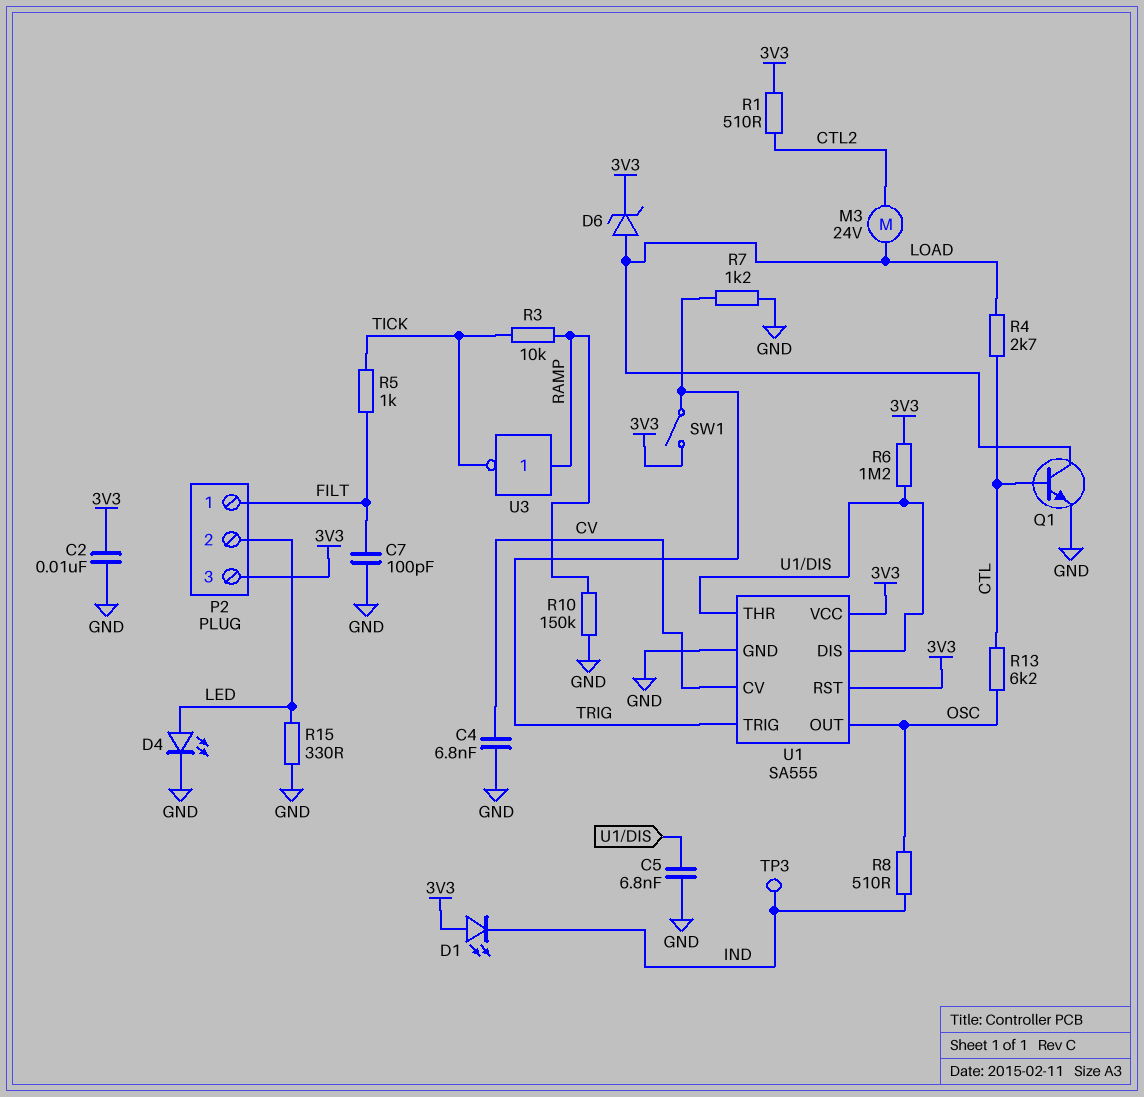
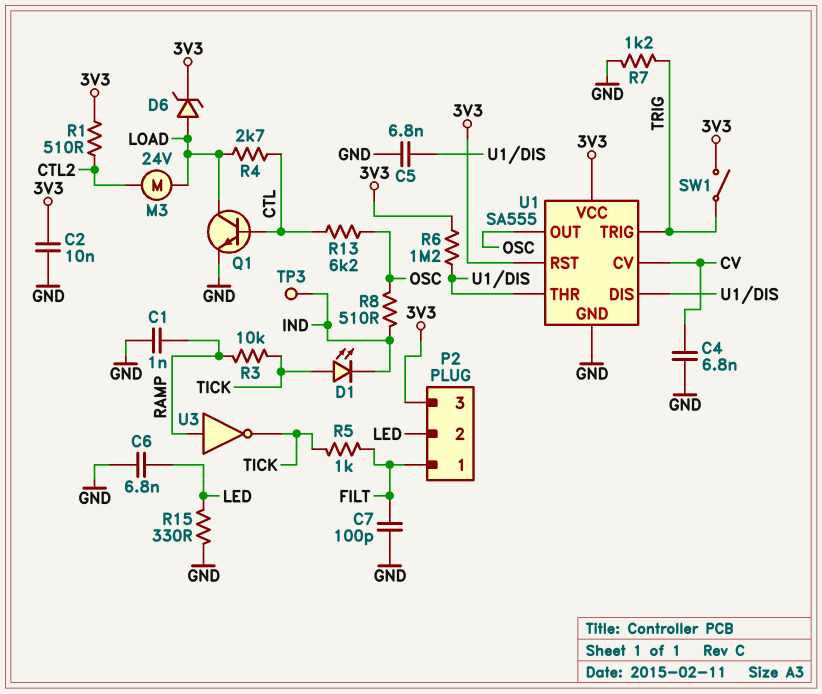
C1: none -> 1nF (GND, RAMP)
C6: none -> 6.8nF (GND, LED)
D1: LED (A 3V3, K IND) -> LED (A TICK, K IND)
D4: LED (A LED, K GND) -> none
R10: 150k (GND, RAMP) -> none

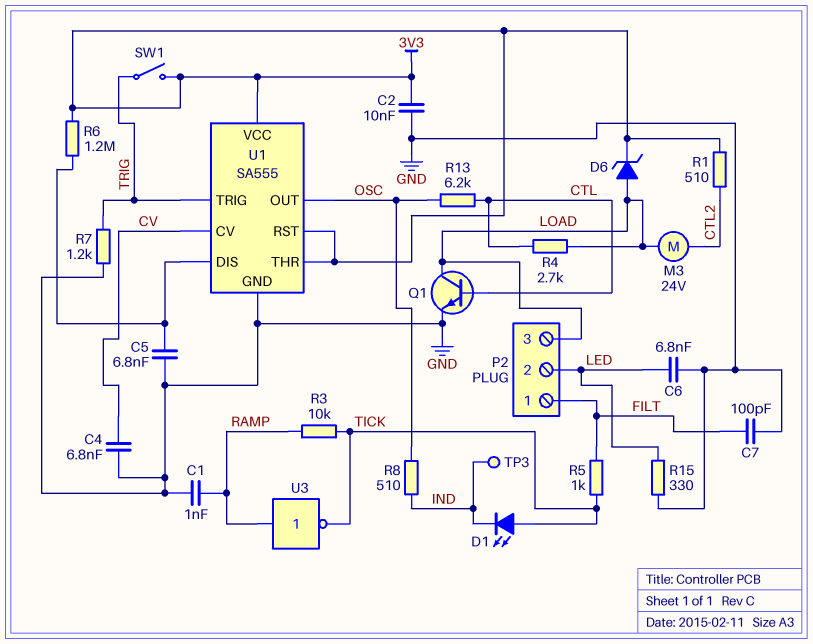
P2 pin 3: 3V3 -> LOAD
U1 pin THR: U1/DIS -> 3V3

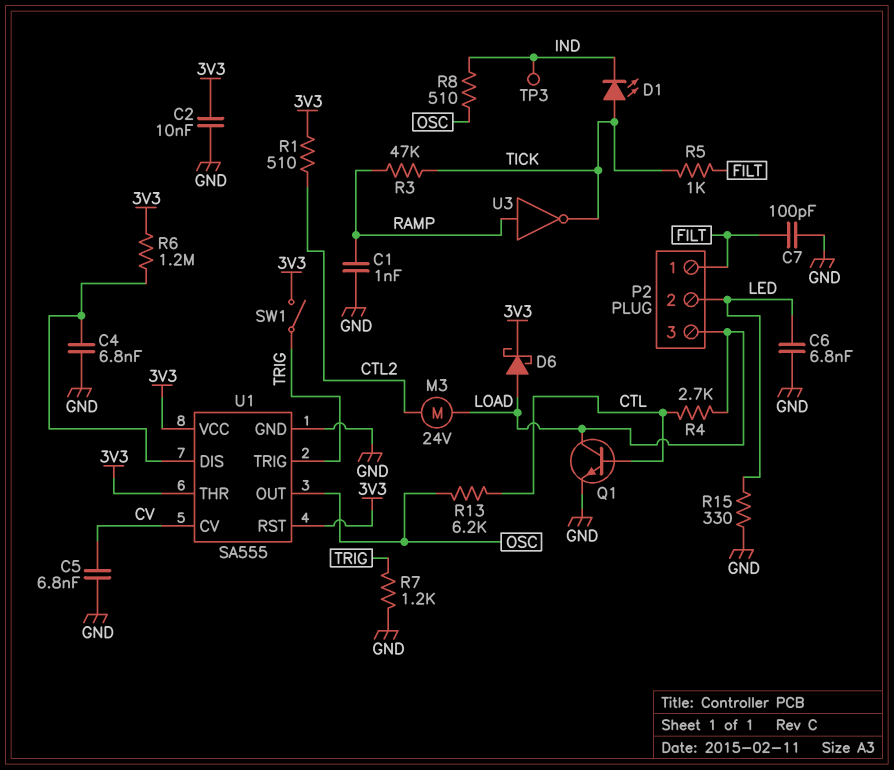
C4: 6.8nF (CV, GND) -> 6.8nF (GND, U1/DIS)
C5: 6.8nF (GND, U1/DIS) -> 6.8nF (CV, GND)
D6: zener (A LOAD, K 3V3) -> schottky (A LOAD, K 3V3)
R3: 10k (RAMP, TICK) -> 47k (RAMP, TICK)

